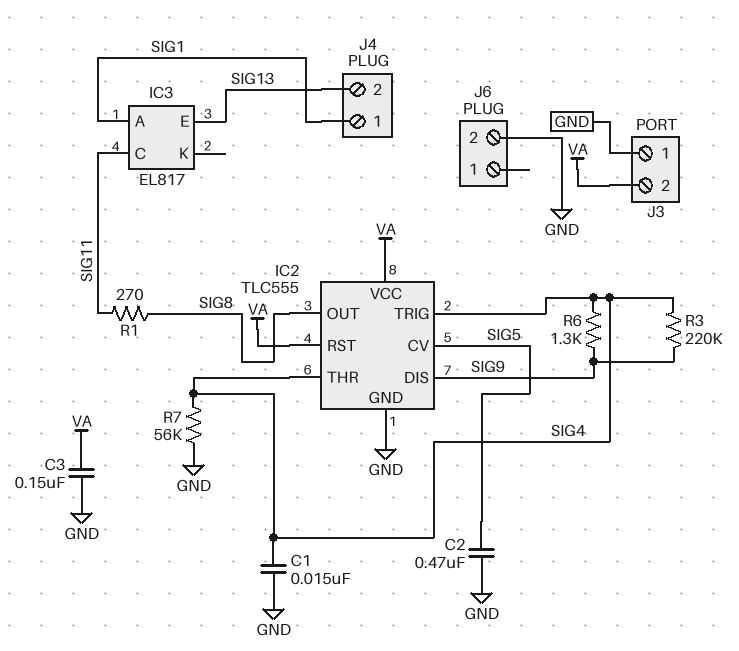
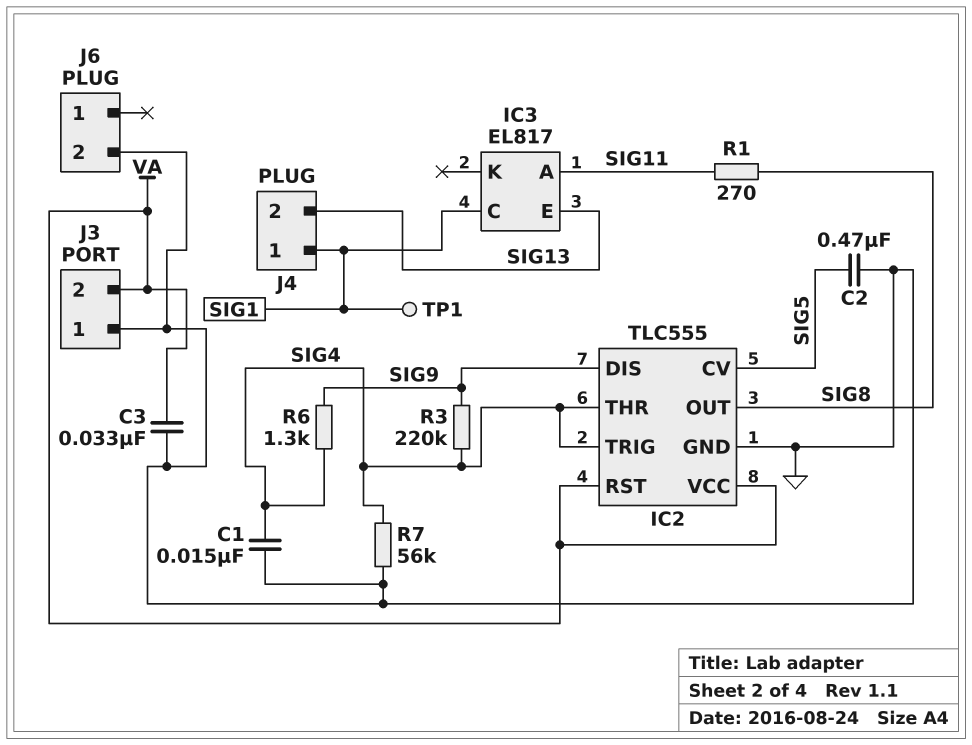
C3: 150nF (GND, VA) -> 33nF (GND, VA)
IC3 pin A: SIG1 -> SIG11
IC3 pin C: SIG11 -> SIG1
TP1: none -> test point (SIG1)

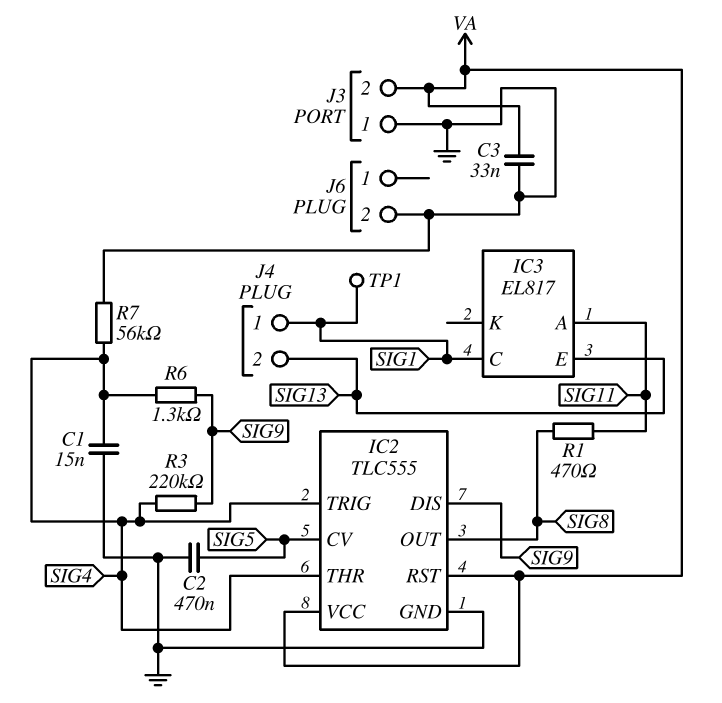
R1: 270 (SIG8, SIG11) -> 470 (SIG8, SIG11)

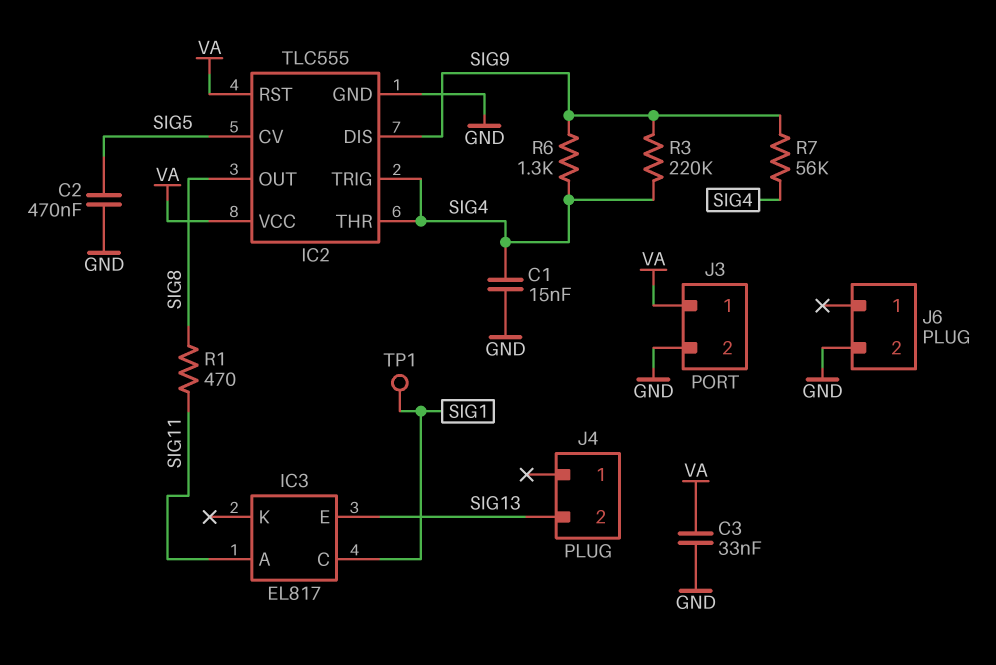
J3 pin 1: GND -> VA
J3 pin 2: VA -> GND
J4 pin 1: SIG1 -> none
R7: 56k (GND, SIG4) -> 56k (SIG4, SIG9)

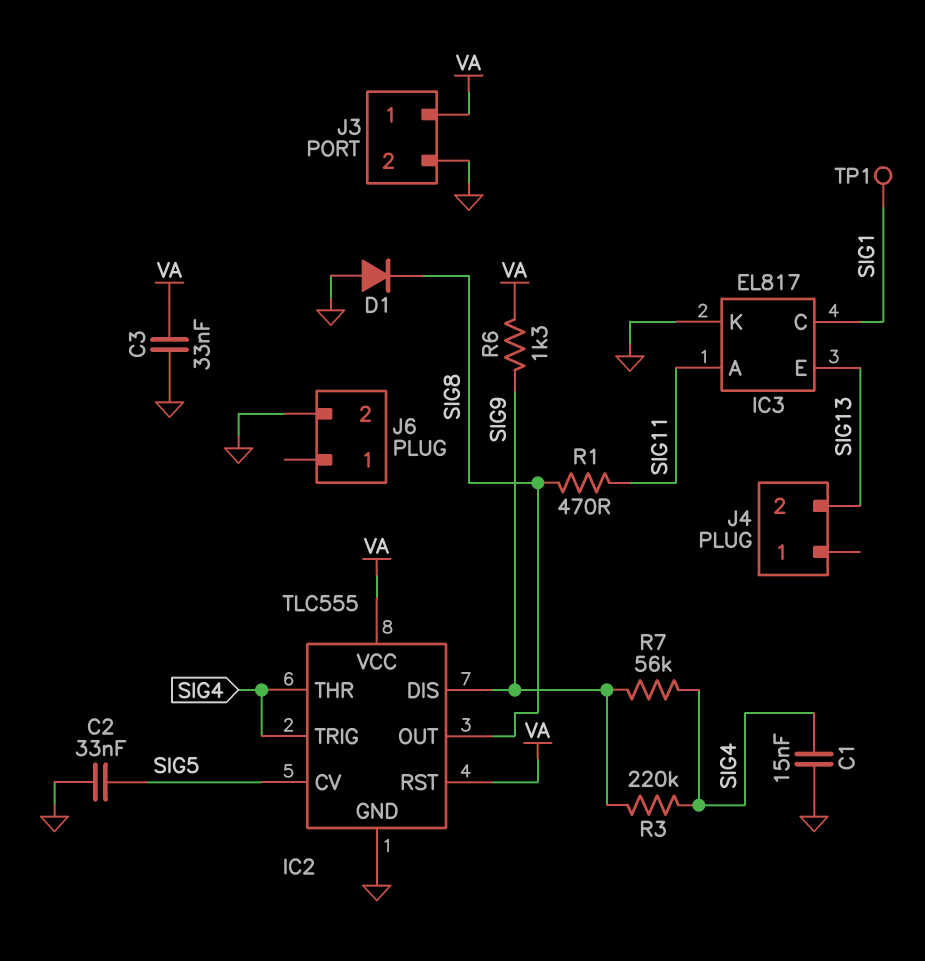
C2: 470nF (GND, SIG5) -> 33nF (GND, SIG5)
D1: none -> diode (A GND, K SIG8)
IC3 pin K: none -> GND
R6: 1.3k (SIG4, SIG9) -> 1.3k (SIG9, VA)

